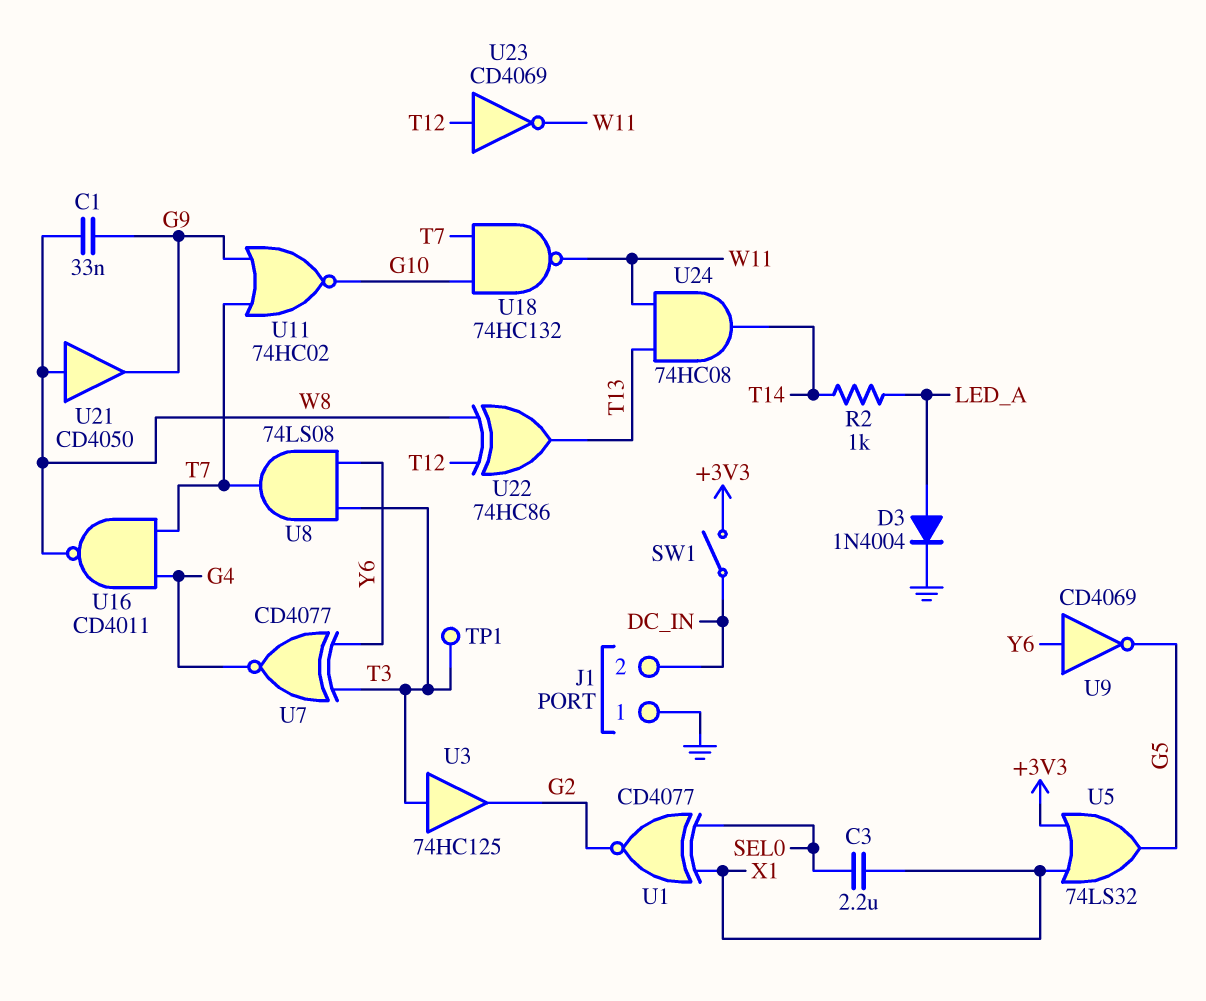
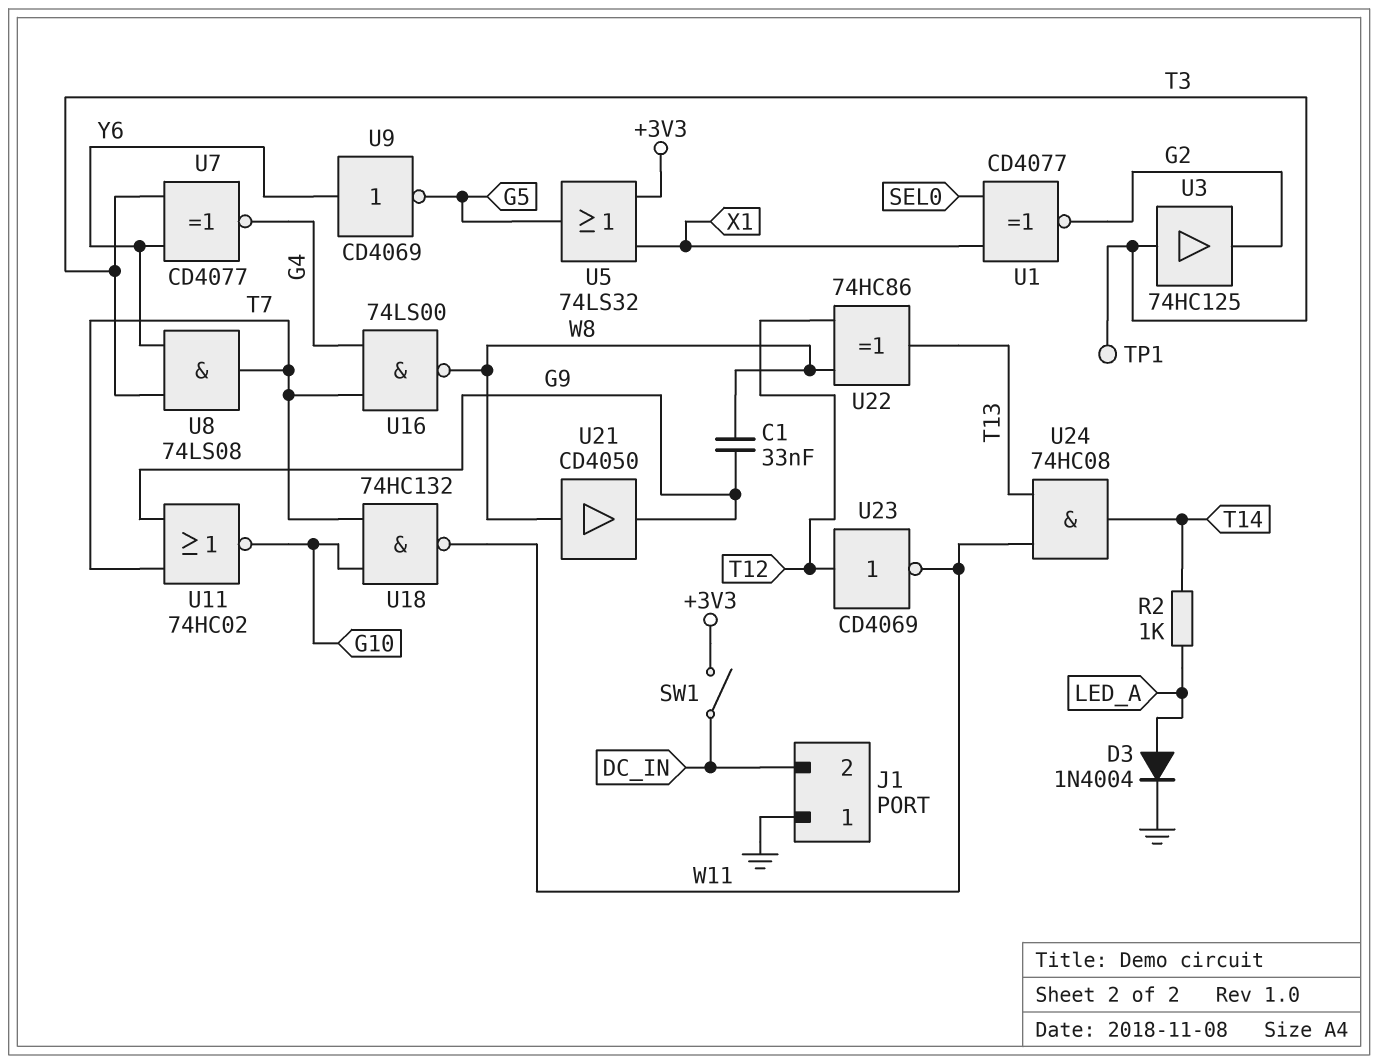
C3: 2.2uF (SEL0, X1) -> none
U16: NAND CD4011 (in G4, in T7, out W8) -> NAND 74LS00 (in G4, in T7, out W8)

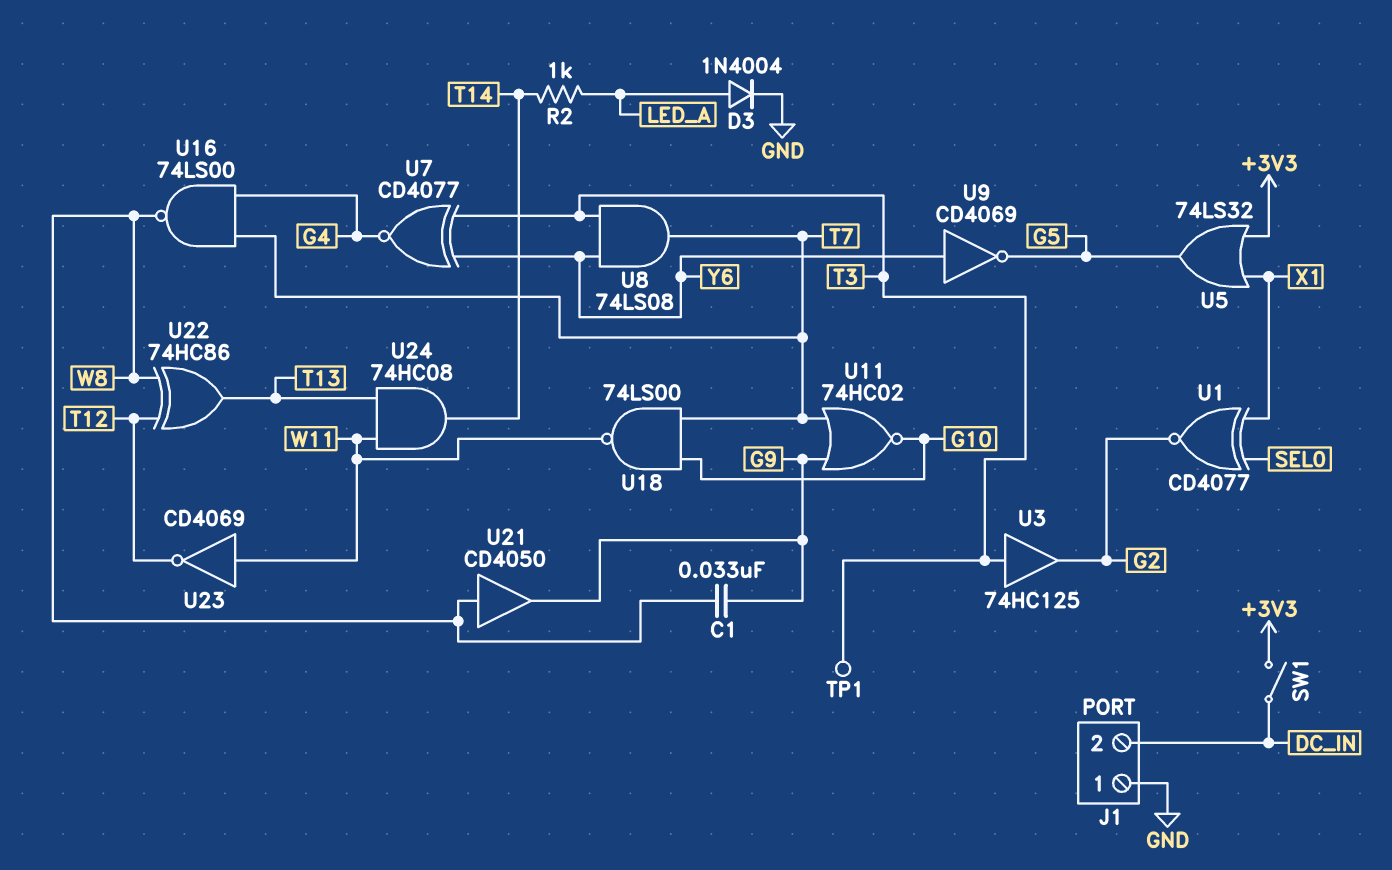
U18: NAND 74HC132 (in G10, in T7, out W11) -> NAND 74LS00 (in G10, in T7, out W11)
U23: NOT CD4069 (in T12, out W11) -> NOT CD4069 (in W11, out T12)

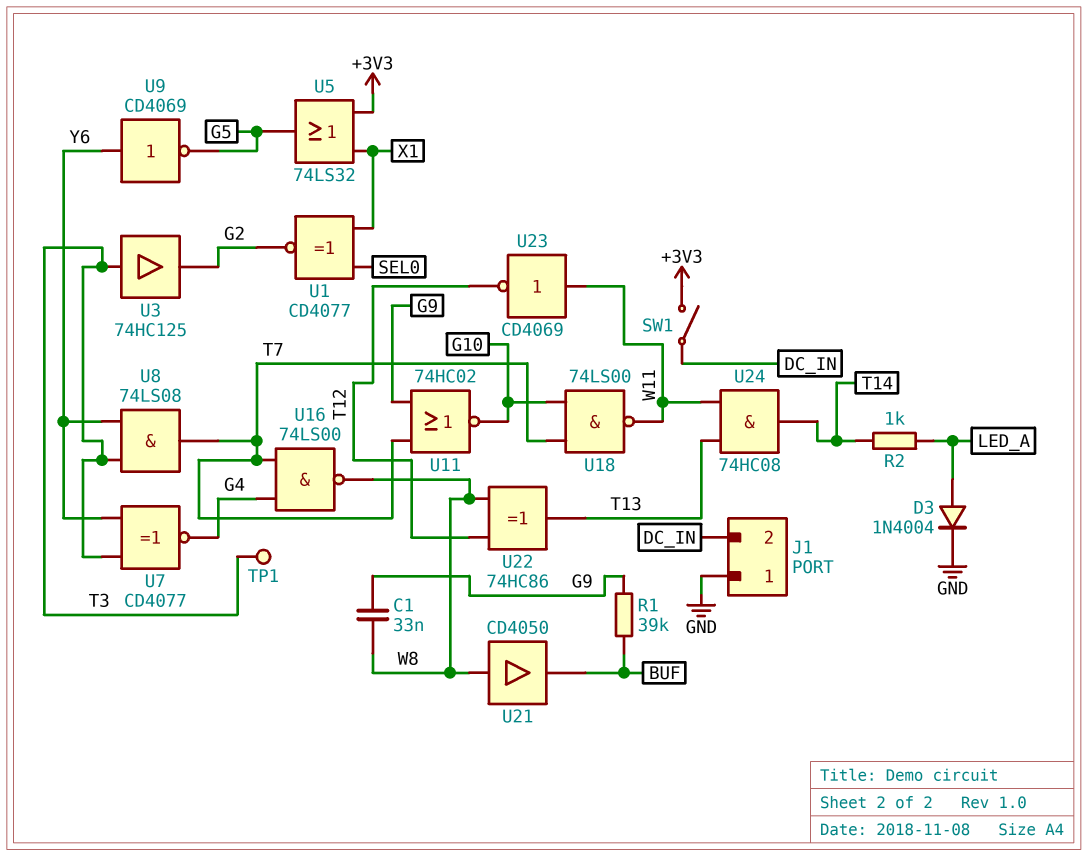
R1: none -> 39k (BUF, G9)
U21: buffer CD4050 (in W8, out G9) -> buffer CD4050 (in W8, out BUF)

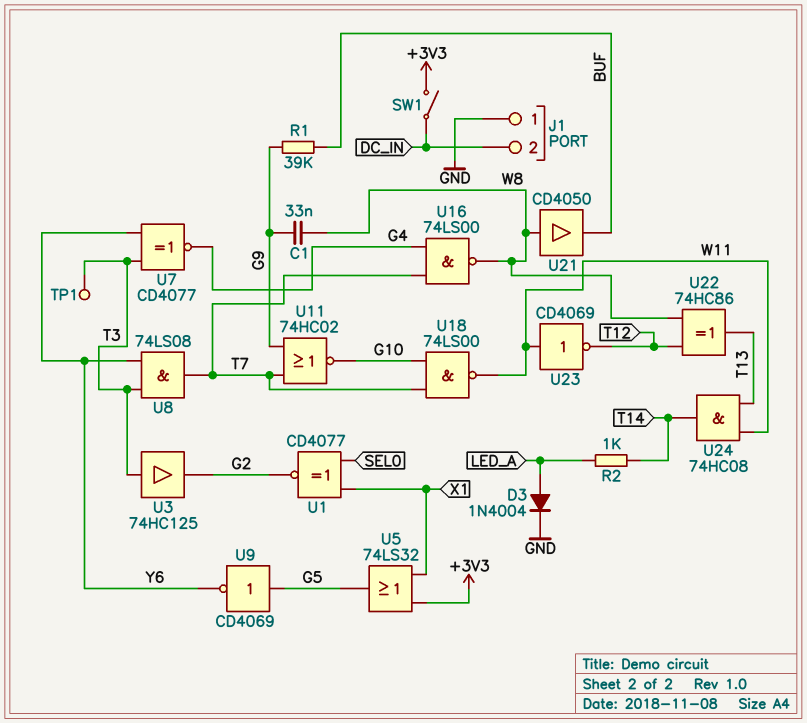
U9: NOT CD4069 (in Y6, out G5) -> NOT CD4069 (in G5, out Y6)

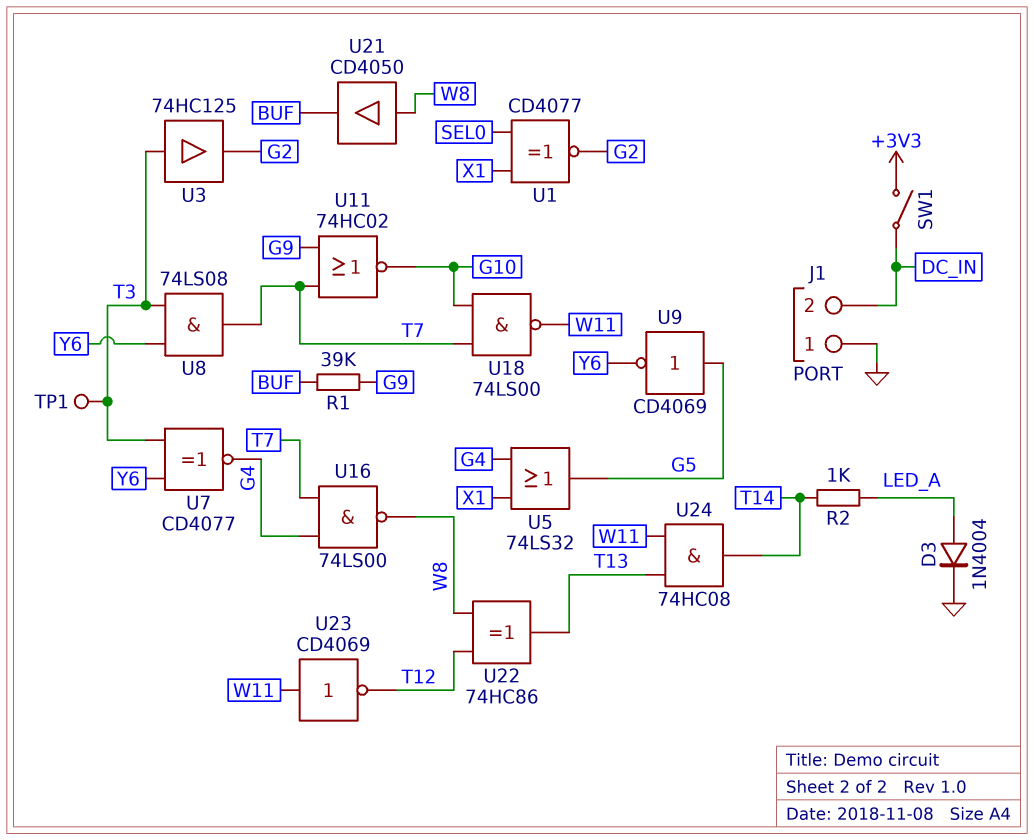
C1: 33nF (G9, W8) -> none
U5: OR 74LS32 (in +3V3, in X1, out G5) -> OR 74LS32 (in G4, in X1, out G5)

